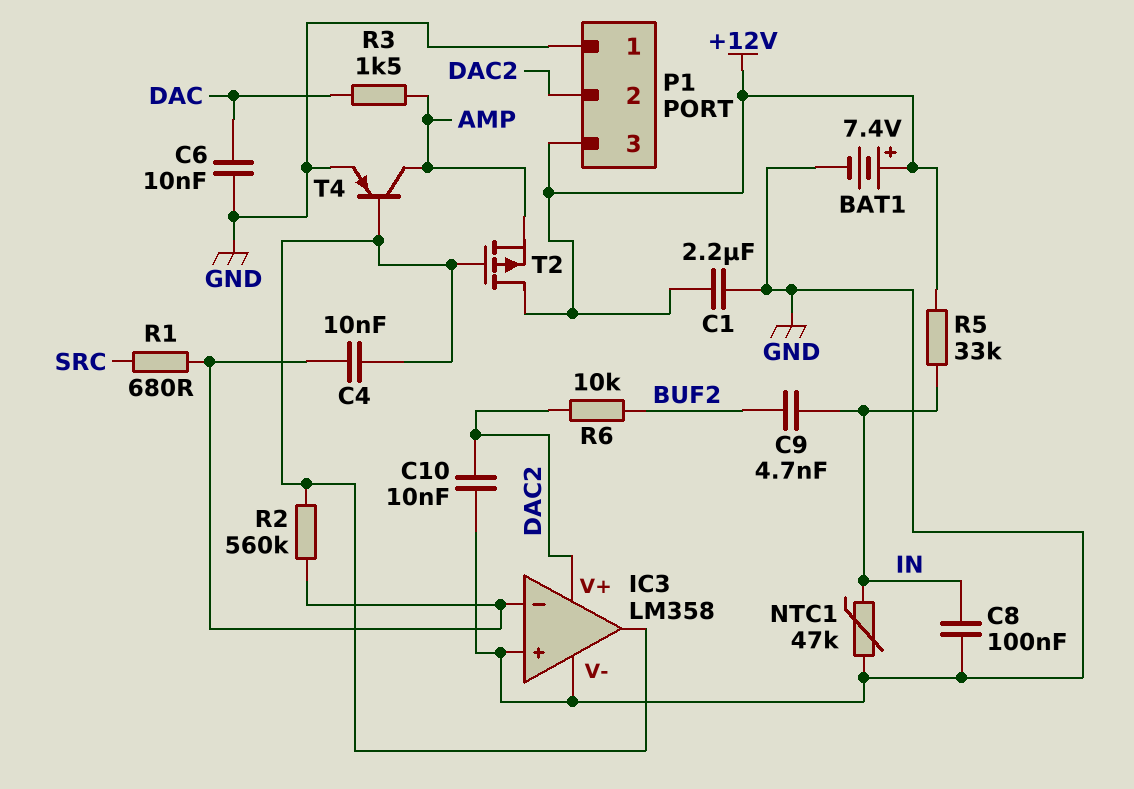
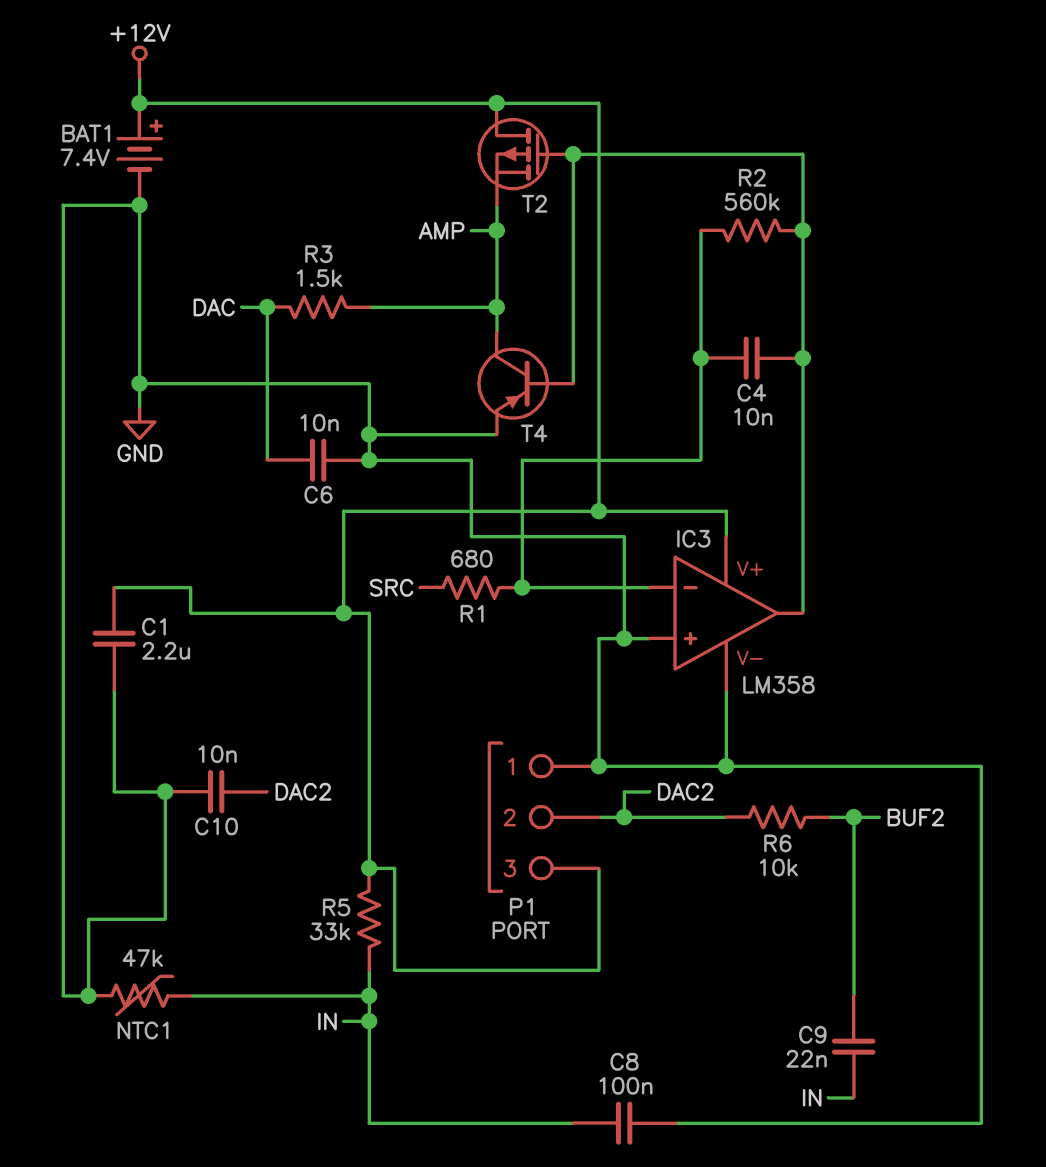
C9: 4.7nF (BUF2, IN) -> 22nF (BUF2, IN)
IC3 pin V+: DAC2 -> +12V

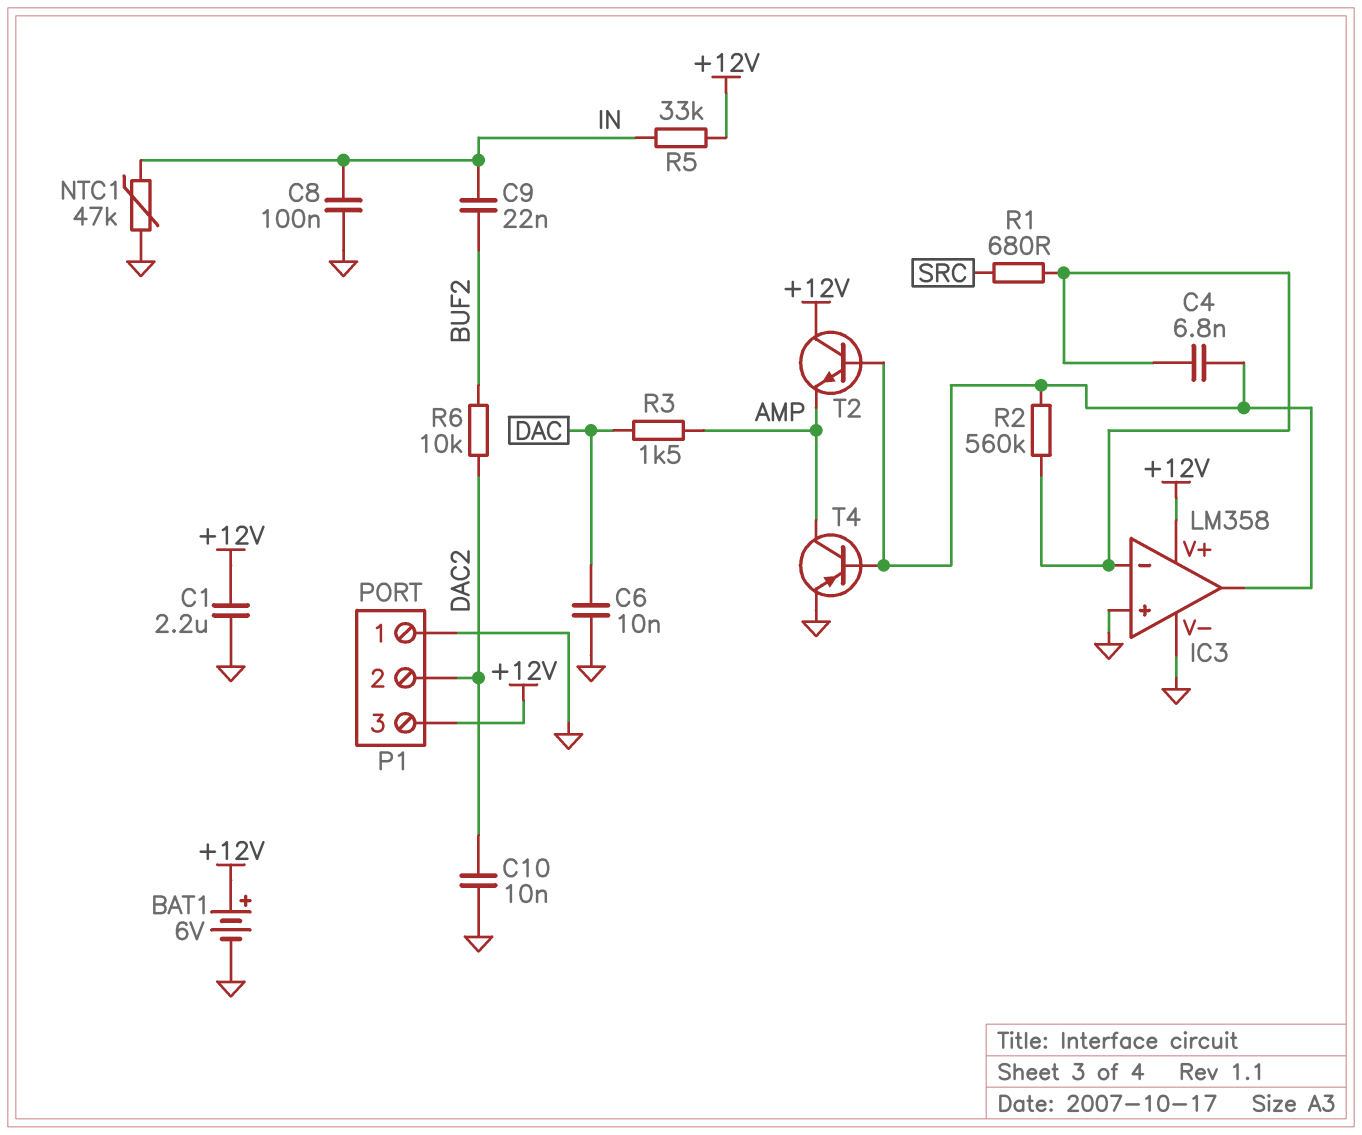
BAT1: 7.4V (plus +12V, minus GND) -> 6V (plus +12V, minus GND)
C4: 10nF (IC3/in-, IC3/out) -> 6.8nF (IC3/in-, IC3/out)
T2: PMOS (G IC3/out, D +12V, S AMP) -> NPN (B IC3/out, C +12V, E AMP)

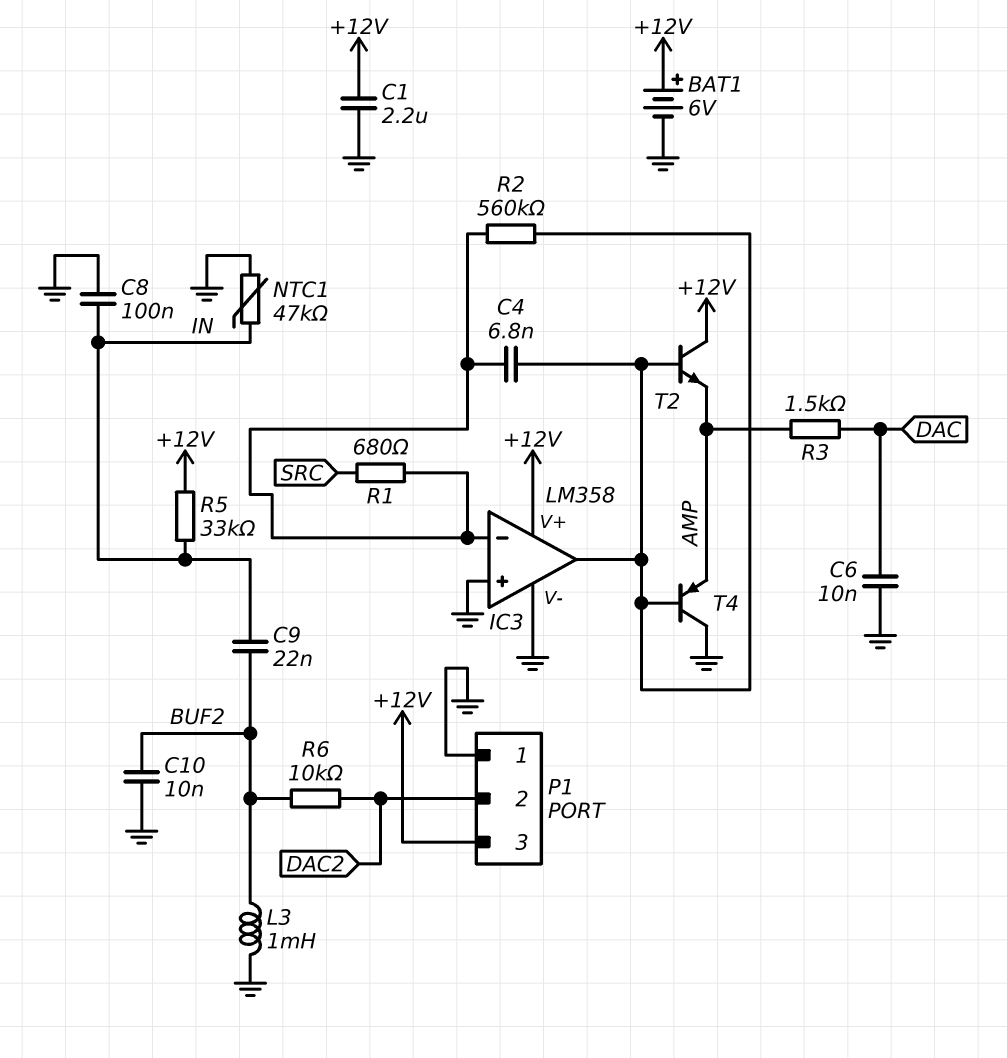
C10: 10nF (DAC2, GND) -> 10nF (BUF2, GND)
L3: none -> 1mH (BUF2, GND)
T4: PNP (B IC3/out, C AMP, E GND) -> PNP (B IC3/out, C GND, E AMP)

